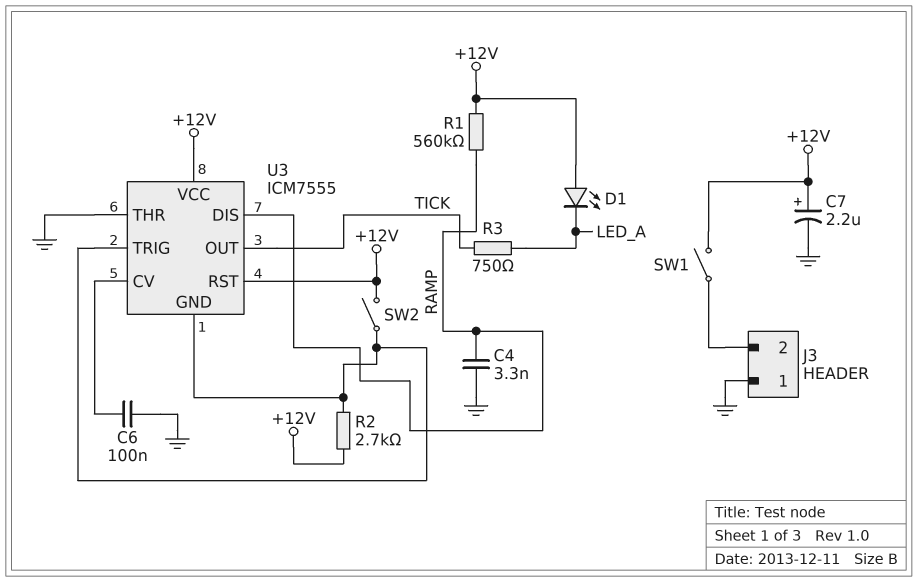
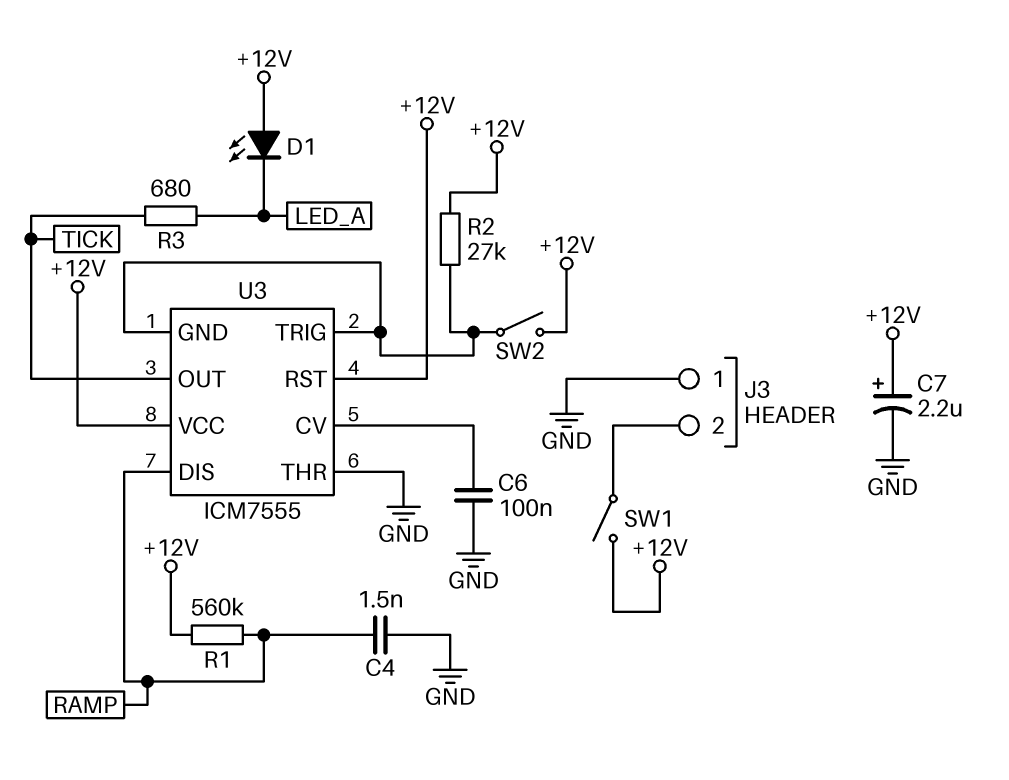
C4: 3.3nF (GND, RAMP) -> 1.5nF (GND, RAMP)
R2: 2.7k (+12V, U3/GND) -> 27k (+12V, U3/GND)
R3: 750 (LED_A, TICK) -> 680 (LED_A, TICK)

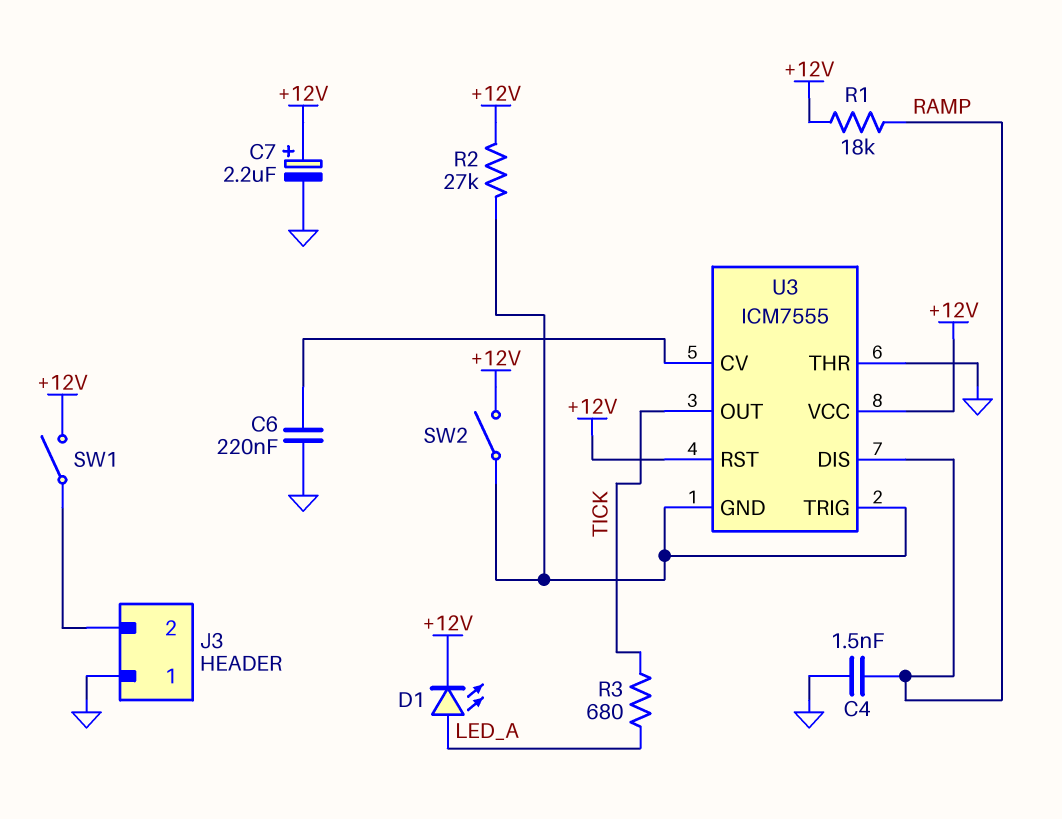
C6: 100nF (GND, U3/CV) -> 220nF (GND, U3/CV)
D1: LED (A +12V, K LED_A) -> LED (A LED_A, K +12V)
R1: 560k (+12V, RAMP) -> 18k (+12V, RAMP)

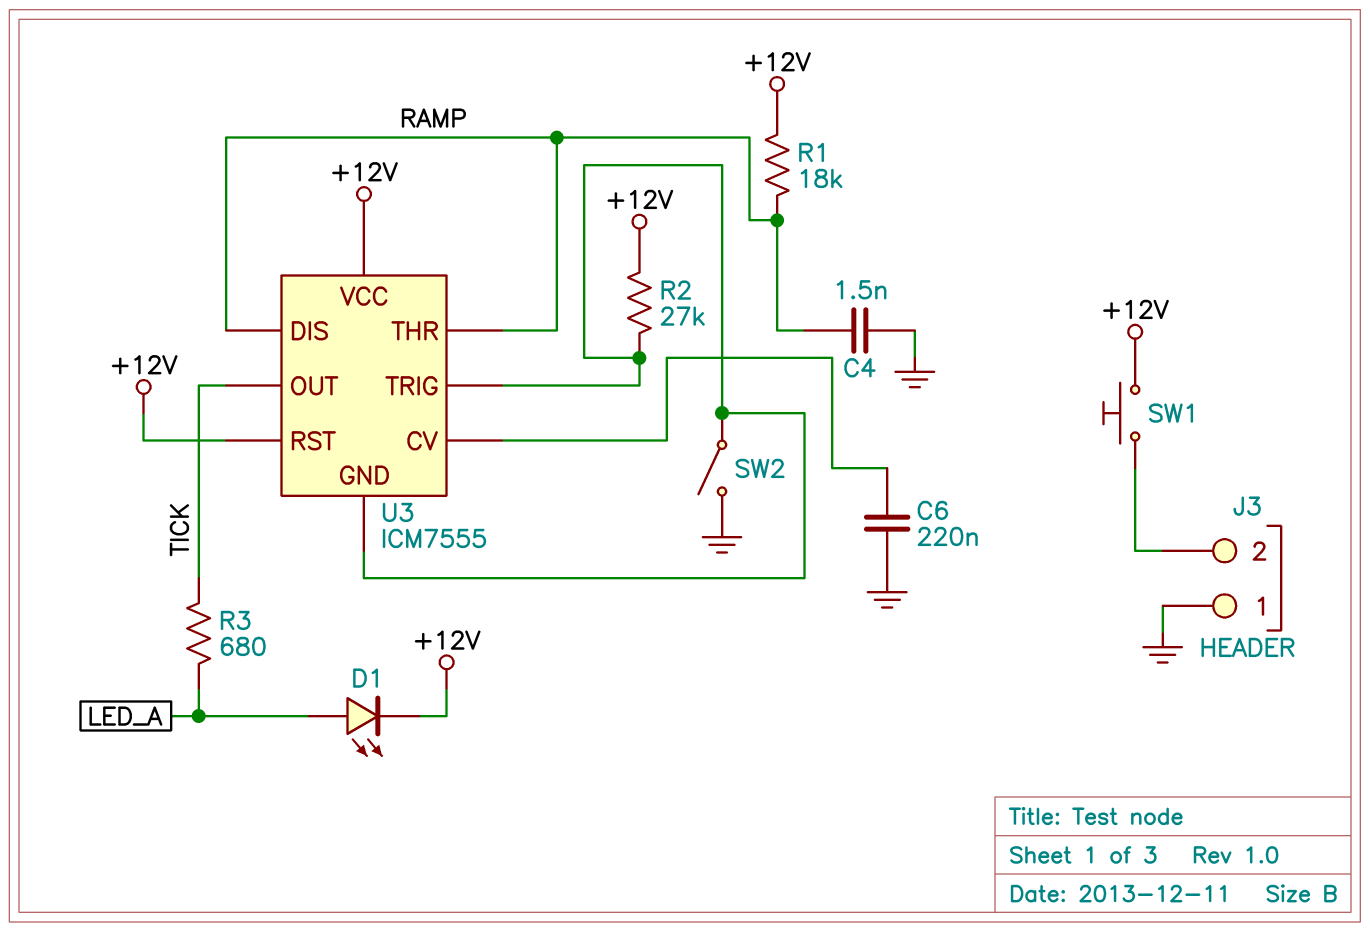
C7: 2.2uF (plus +12V, minus GND) -> none
SW1: switch (+12V, J3/2) -> button (+12V, J3/2)
SW2: switch (+12V, U3/GND) -> switch (GND, U3/GND)
U3 pin THR: GND -> RAMP

